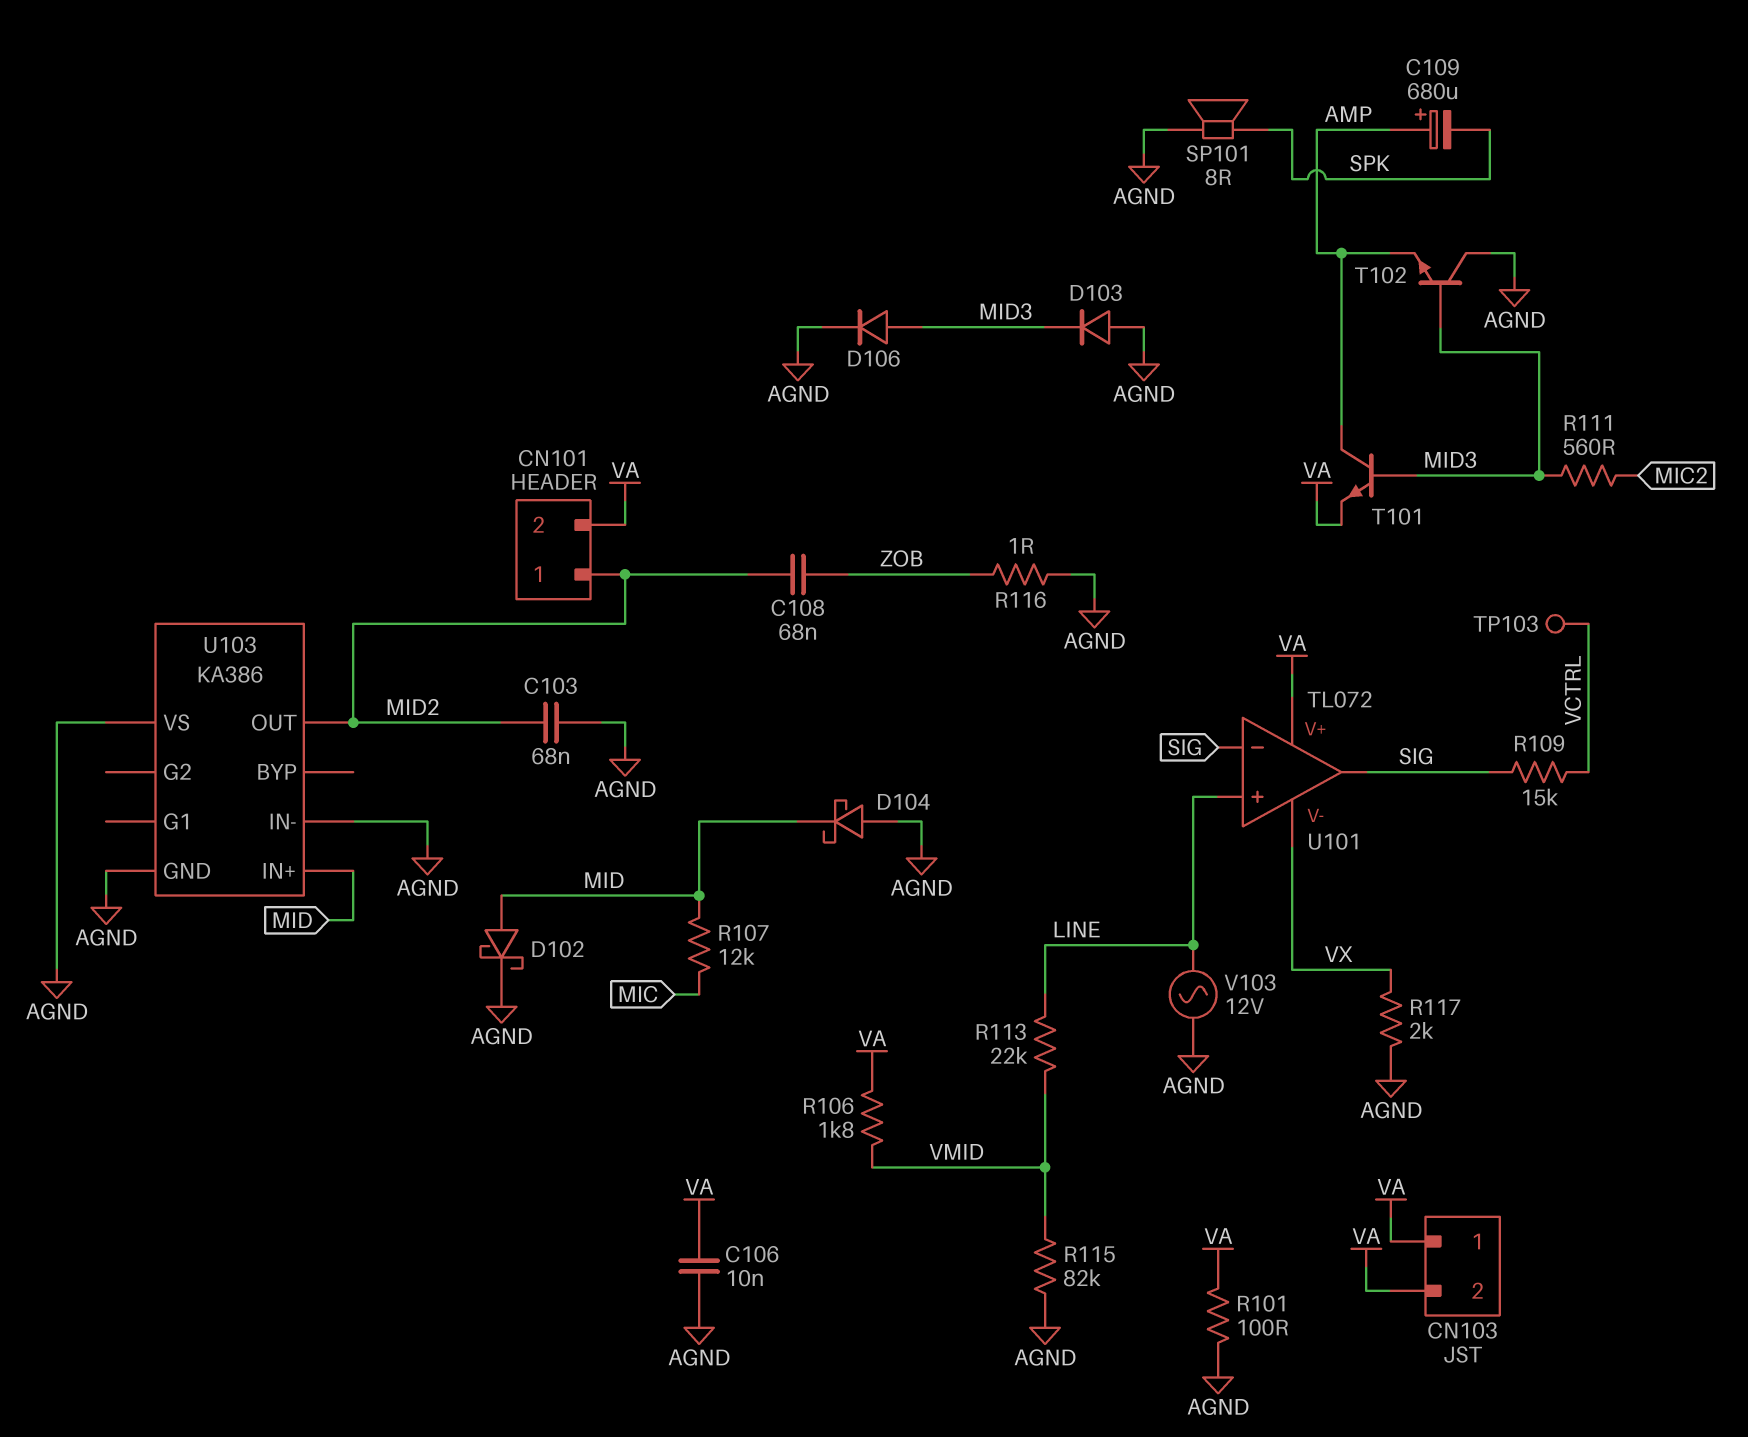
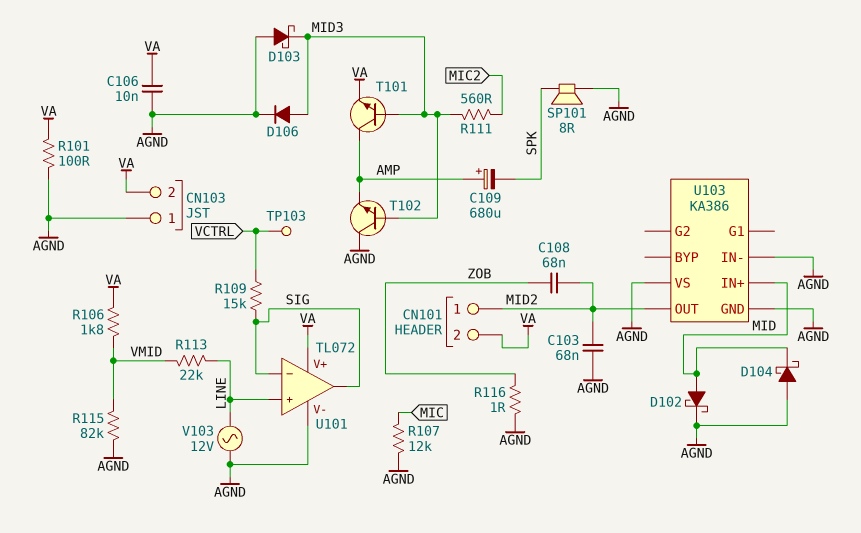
CN103 pin 1: VA -> AGND
D103: diode (A AGND, K MID3) -> schottky (A AGND, K MID3)
R107: 12k (MIC, MID) -> 12k (AGND, MIC)
R117: 2k (AGND, VX) -> none
U101 pin V-: VX -> AGND

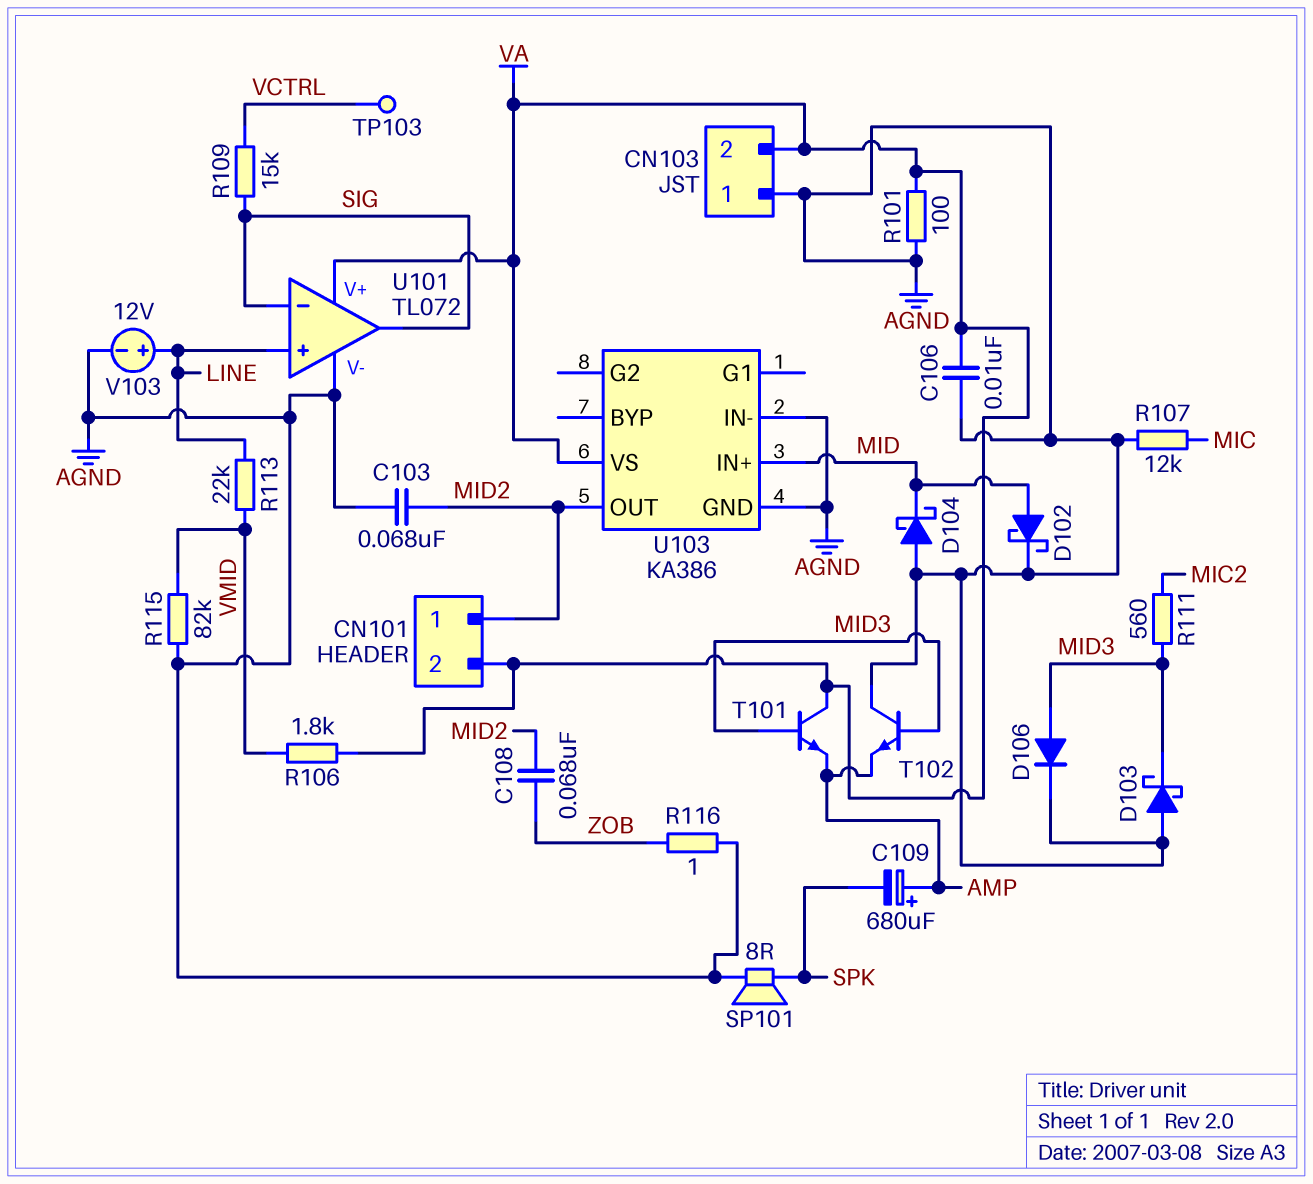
T101: NPN (B MID3, C AMP, E VA) -> NPN (B MID3, C VA, E AMP)
U103 pin VS: AGND -> VA
V103: AC 12V (AGND, LINE) -> 12V (plus LINE, minus AGND)

